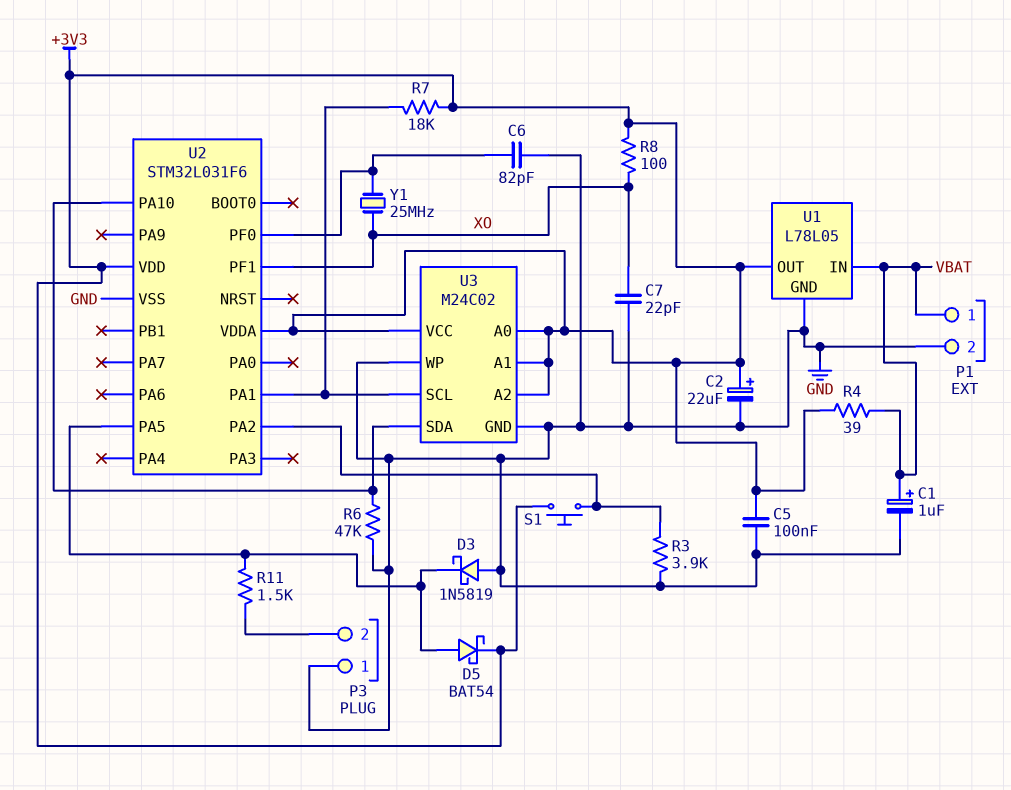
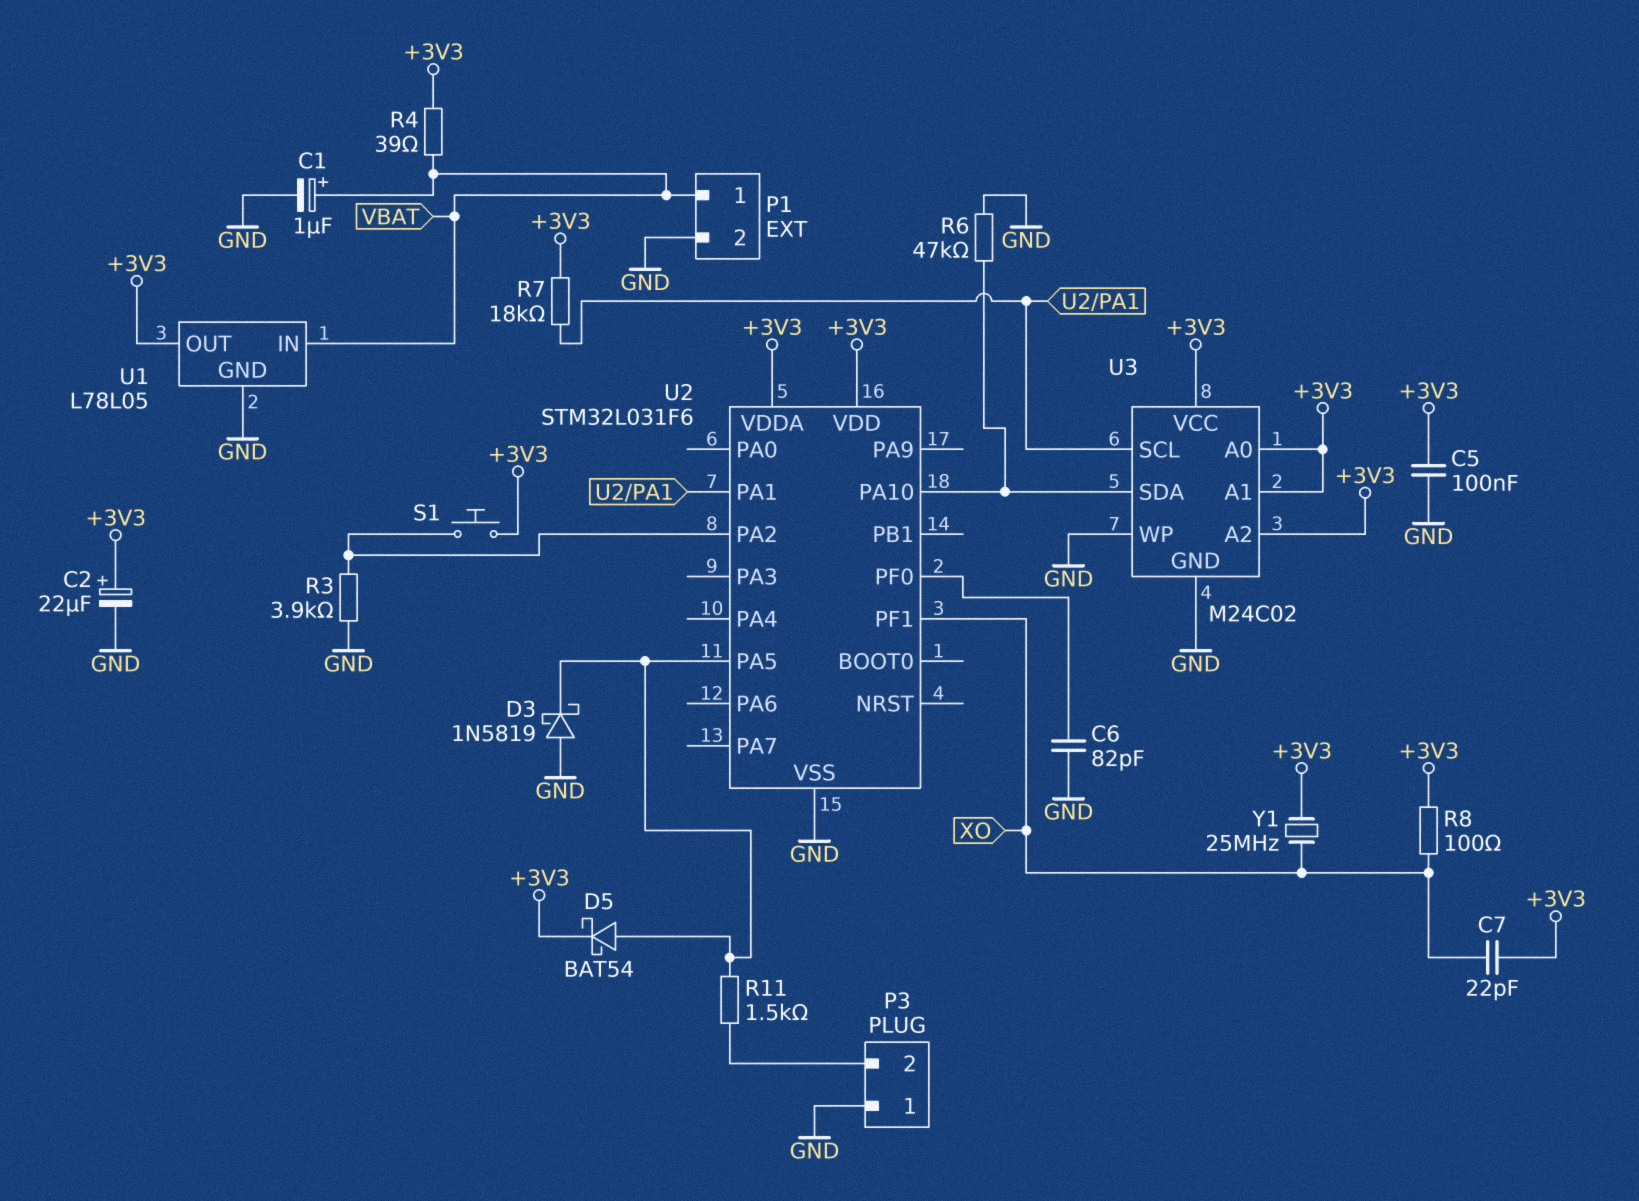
C7: 22pF (GND, XO) -> 22pF (+3V3, XO)
Y1: 25MHz (U2/PF0, XO) -> 25MHz (+3V3, XO)

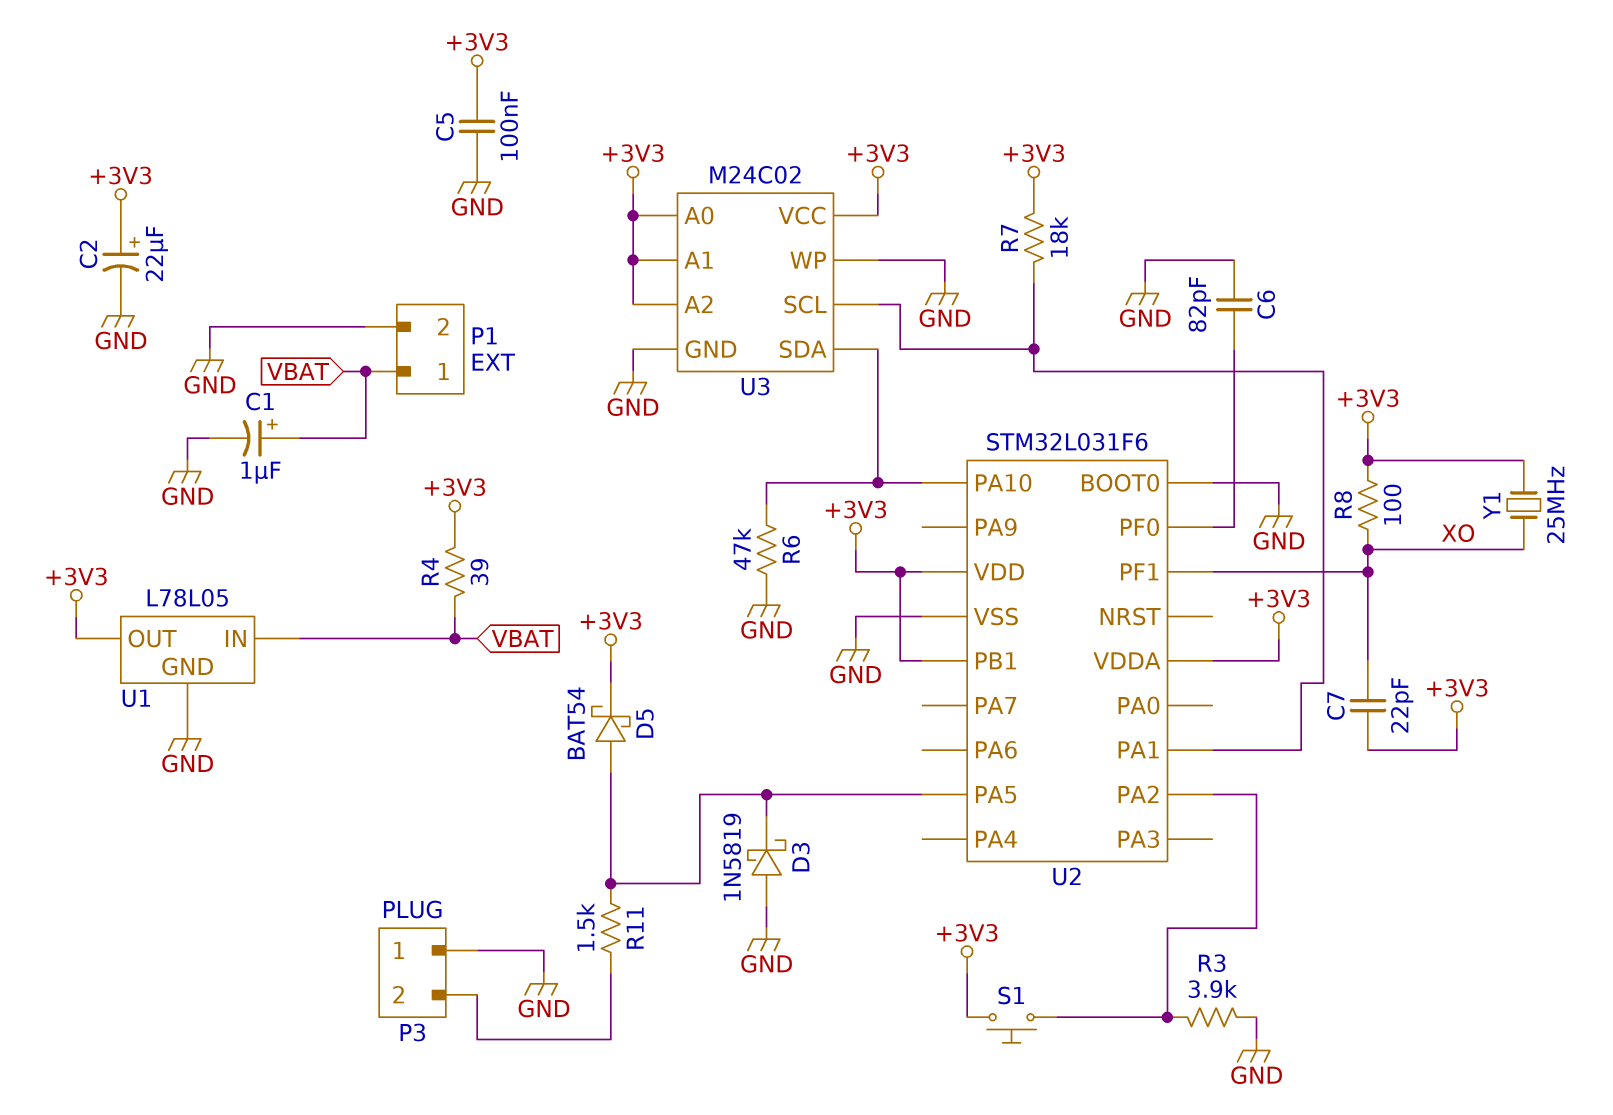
U2 pin BOOT0: none -> GND
U2 pin PB1: none -> +3V3

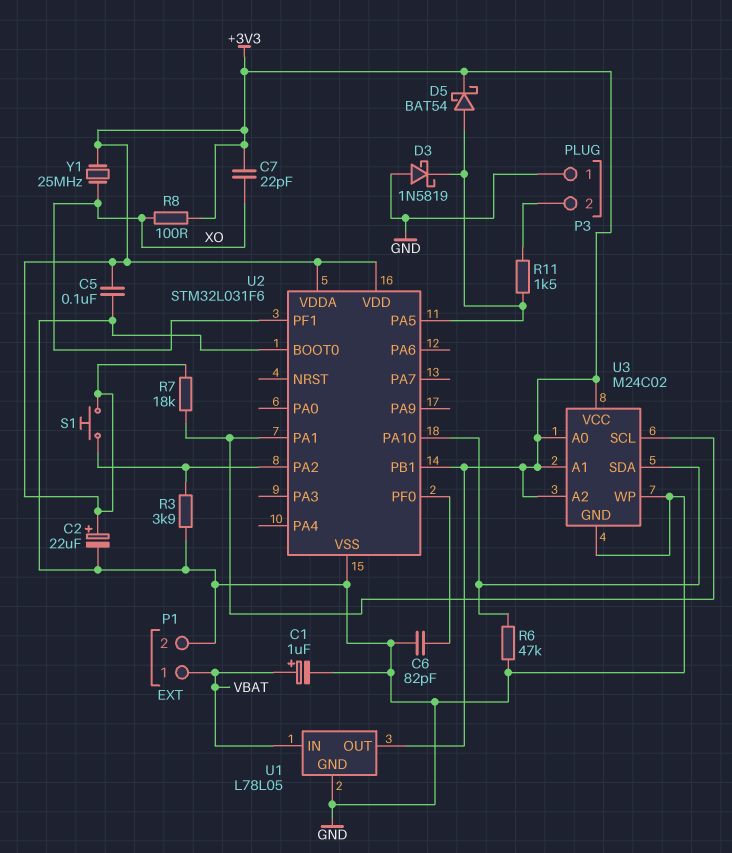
R4: 39 (+3V3, VBAT) -> none

